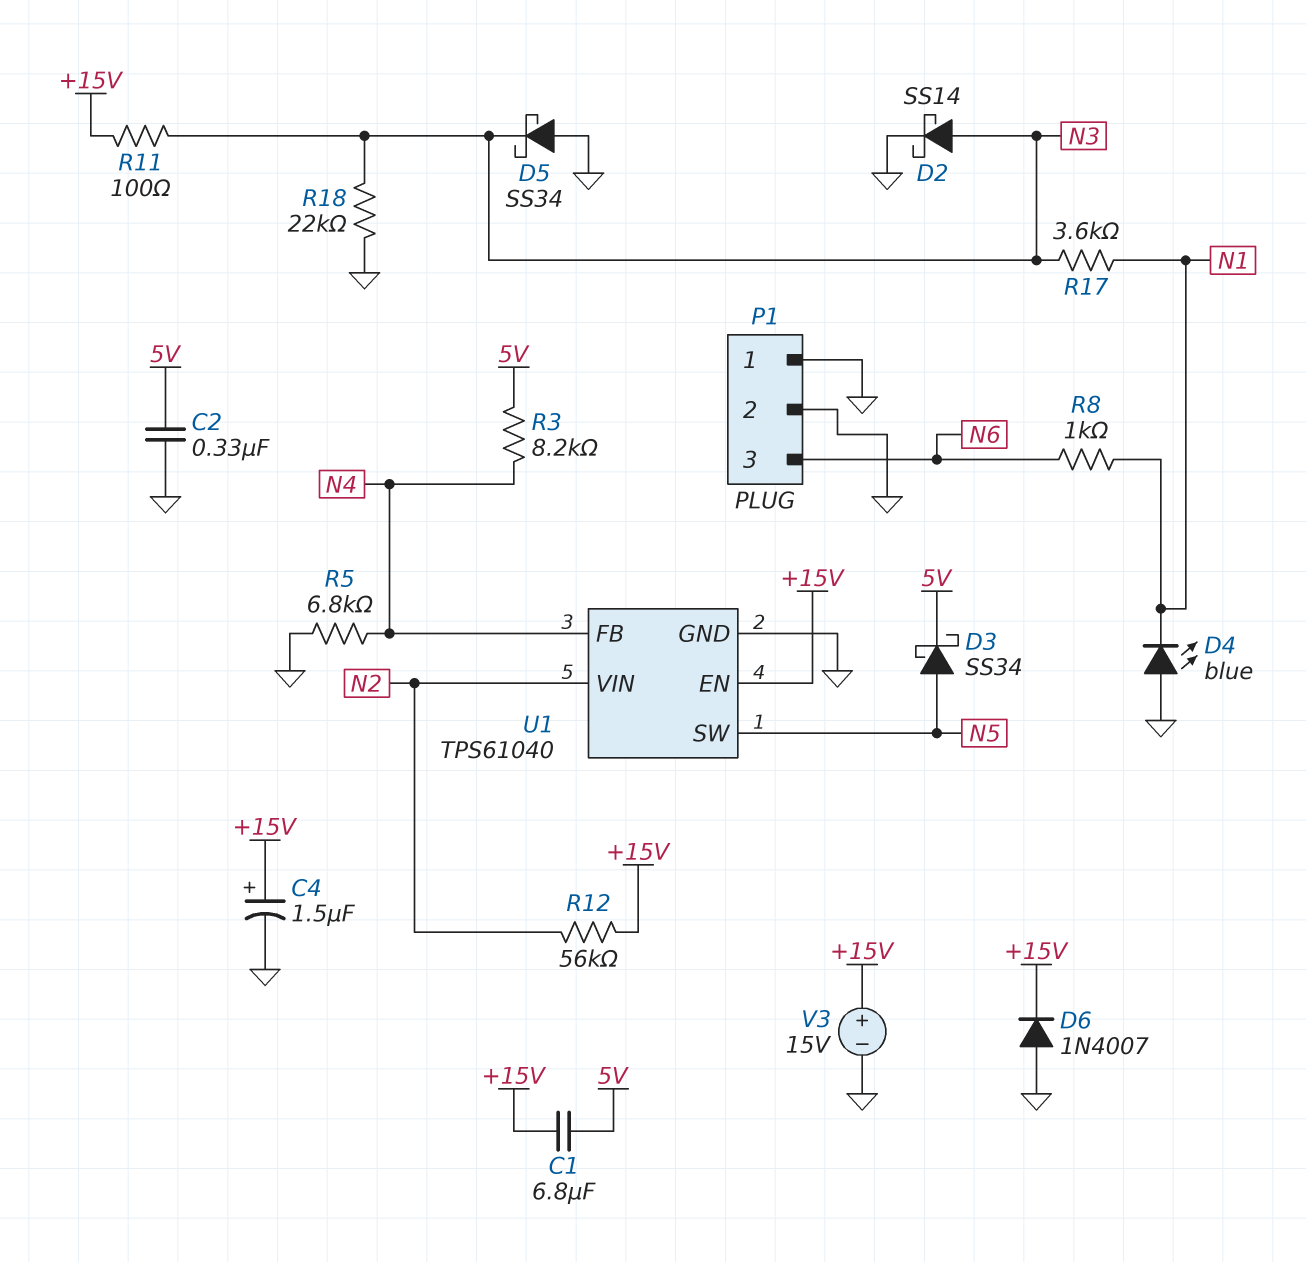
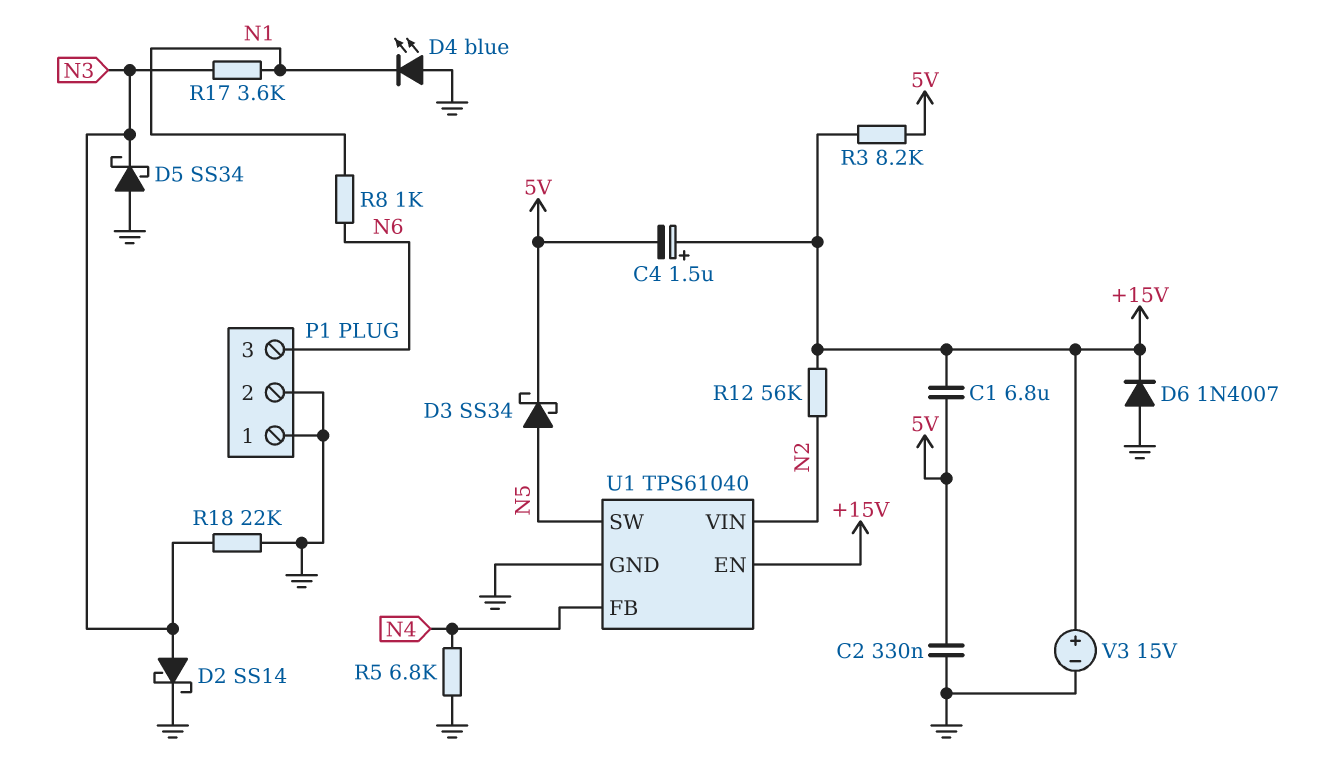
C4: 1.5uF (plus +15V, minus GND) -> 1.5uF (plus +15V, minus 5V)
R3: 8.2k (5V, N4) -> 8.2k (+15V, 5V)
R11: 100 (+15V, N3) -> none

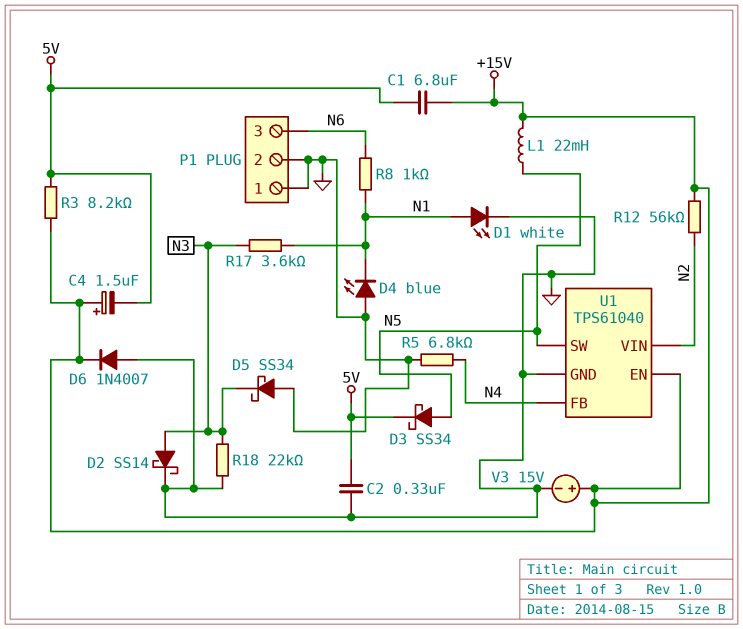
D1: none -> LED white (A N1, K GND)
L1: none -> 22mH (+15V, N5)

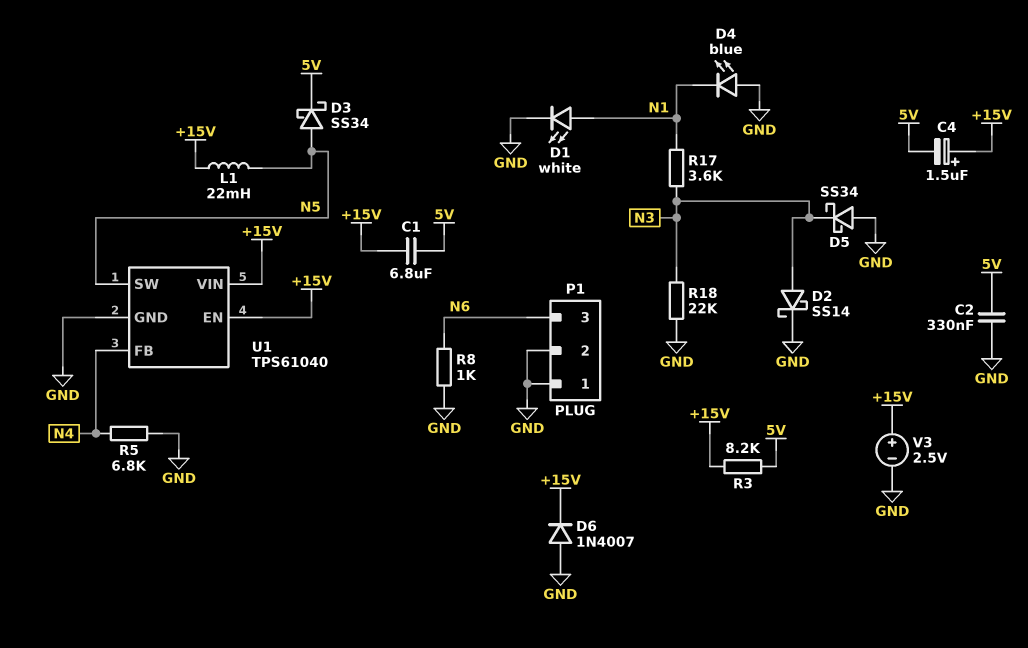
R8: 1k (N1, N6) -> 1k (GND, N6)
R12: 56k (+15V, N2) -> none
U1 pin VIN: N2 -> +15V
V3: 15V (plus +15V, minus GND) -> 2.5V (plus +15V, minus GND)

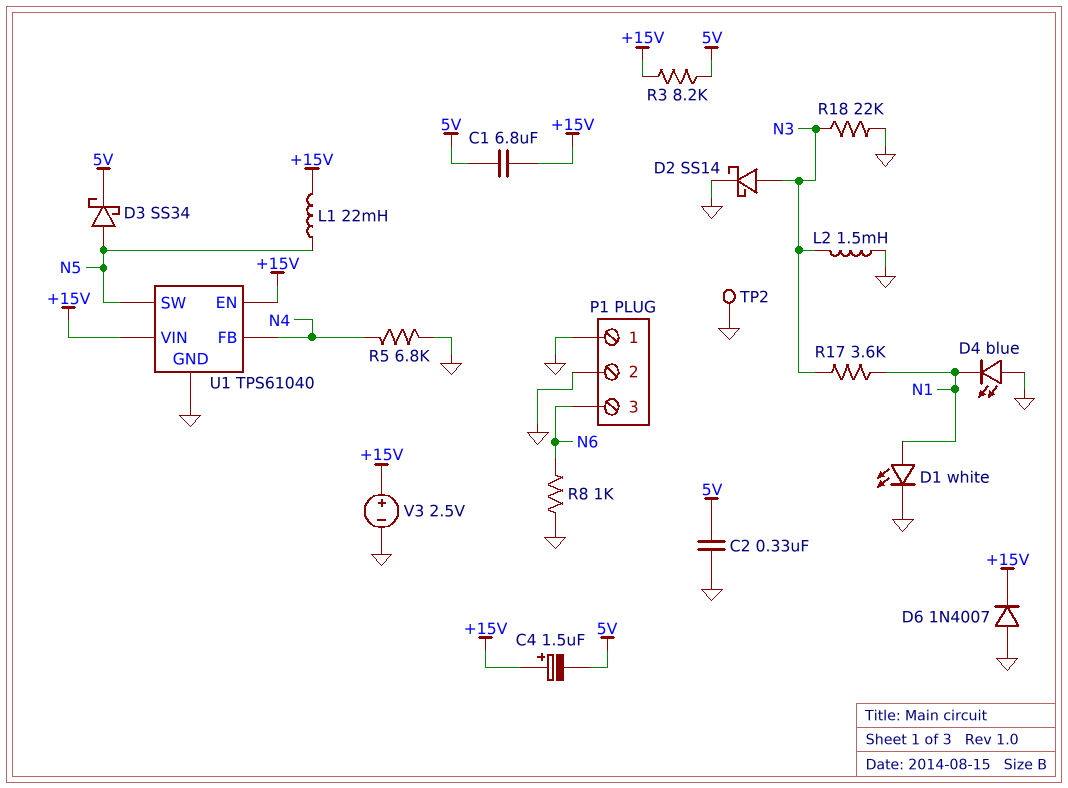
D5: schottky SS34 (A GND, K N3) -> none
L2: none -> 1.5mH (GND, N3)
TP2: none -> test point (GND)

